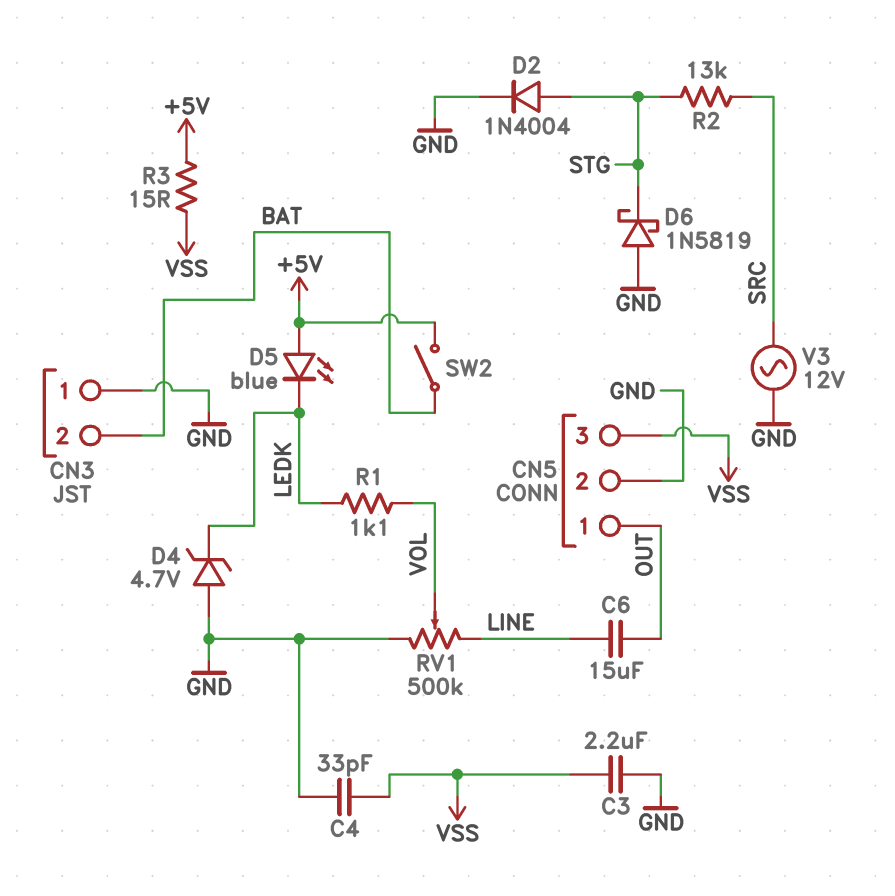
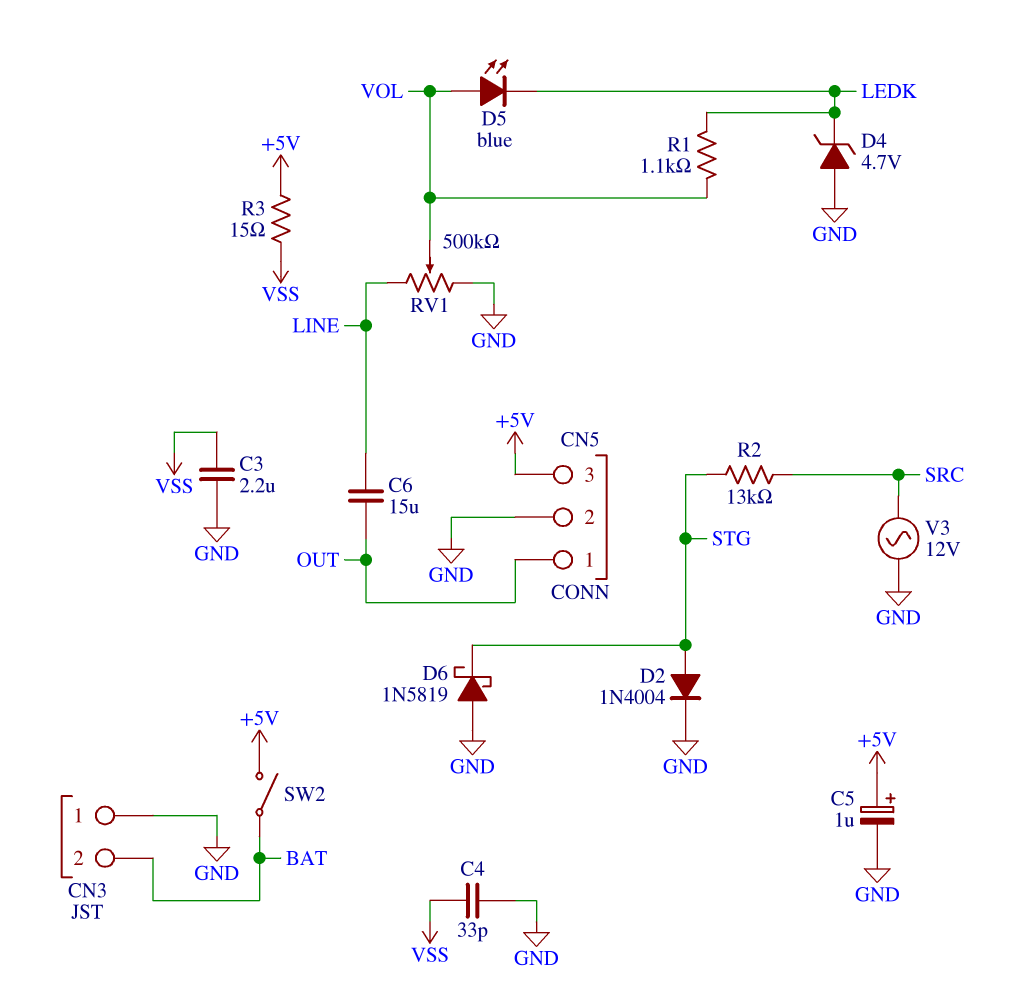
C5: none -> 1uF (plus +5V, minus GND)
CN5 pin 3: VSS -> +5V
D5: LED blue (A +5V, K LEDK) -> LED blue (A VOL, K LEDK)

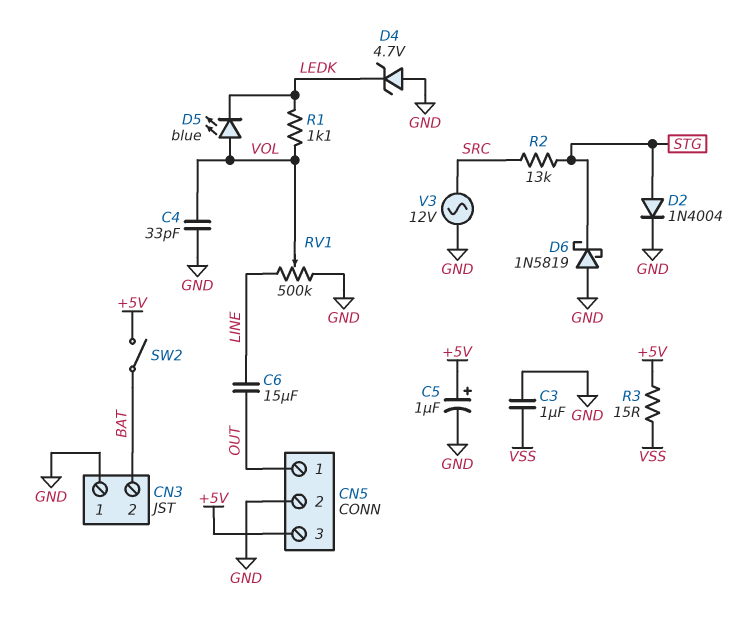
C3: 2.2uF (GND, VSS) -> 1uF (GND, VSS)
C4: 33pF (GND, VSS) -> 33pF (GND, VOL)

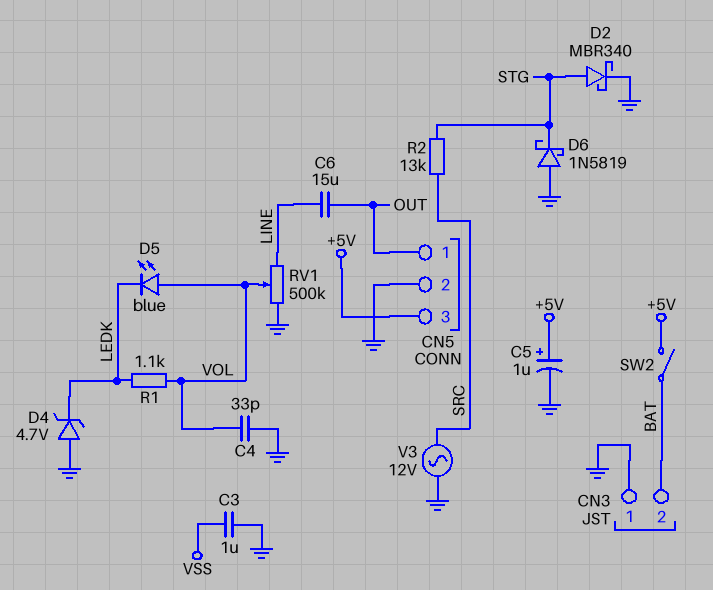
D2: diode 1N4004 (A STG, K GND) -> schottky MBR340 (A STG, K GND)
R3: 15 (+5V, VSS) -> none

